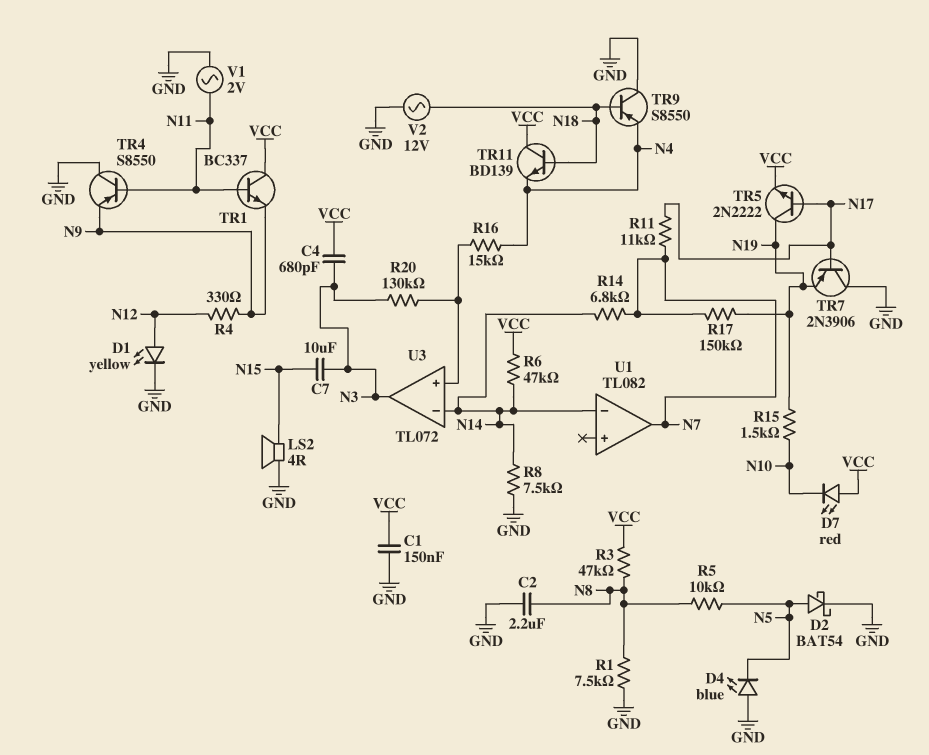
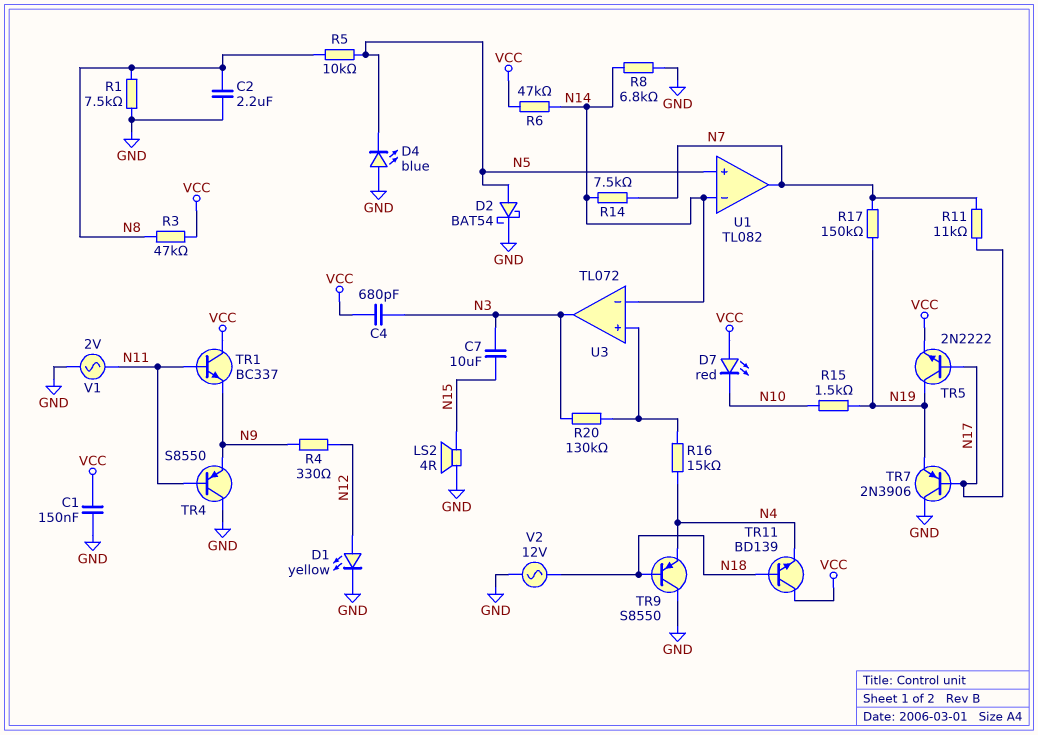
R8: 7.5k (GND, N14) -> 6.8k (GND, N14)
R14: 6.8k (N7, N14) -> 7.5k (N7, N14)
U1 pin in+: none -> N5

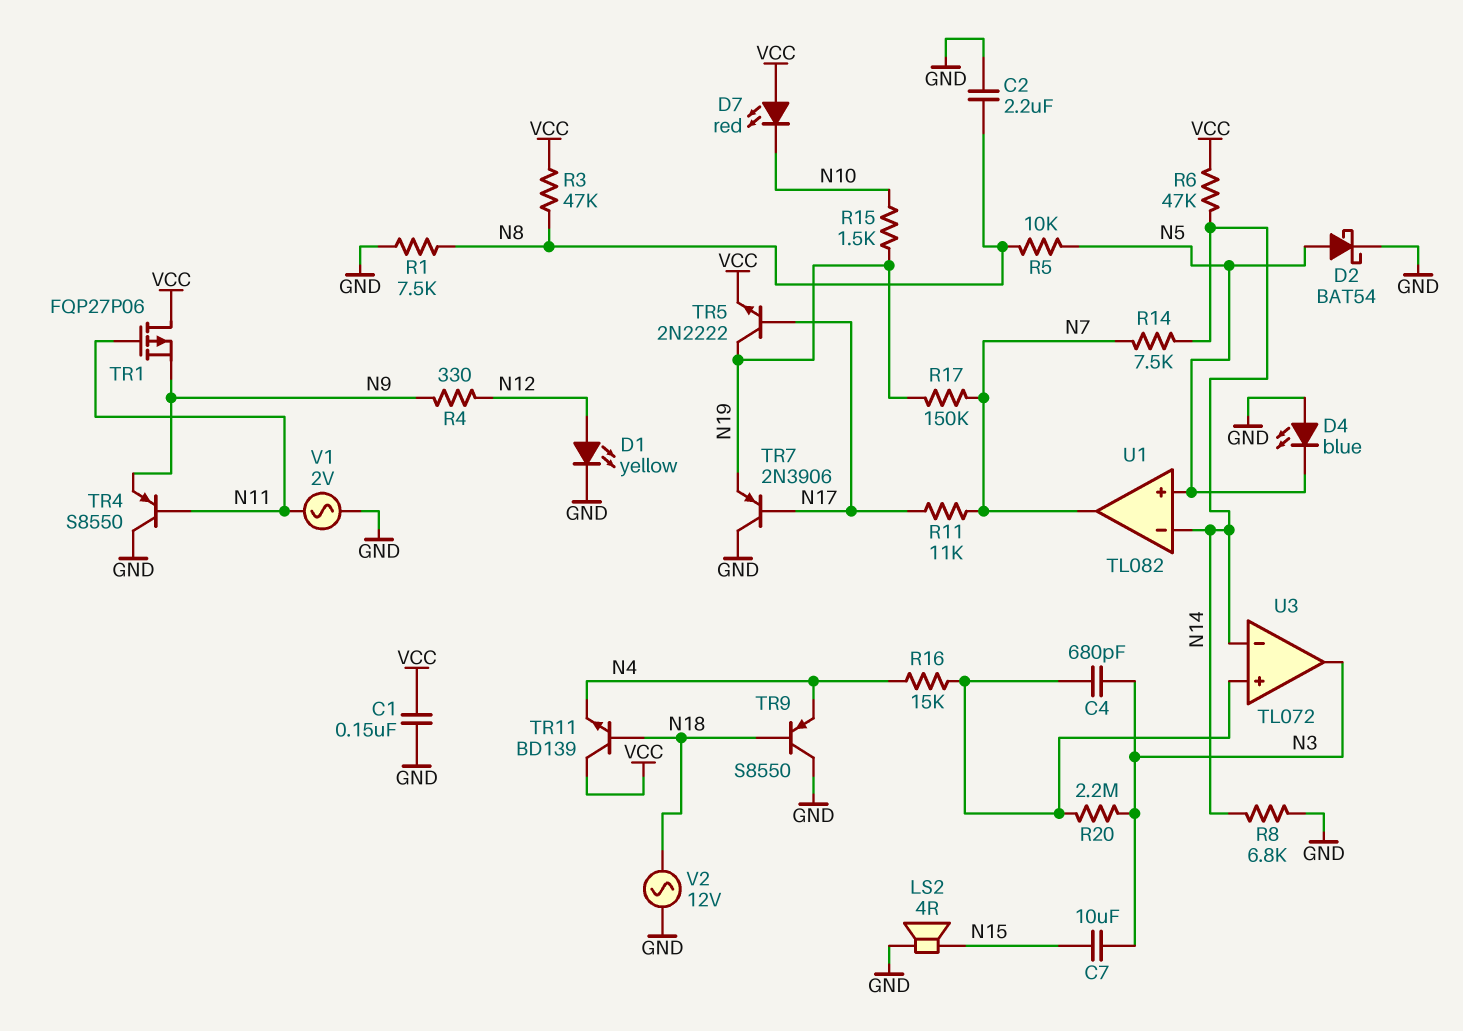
C4: 680pF (N3, VCC) -> 680pF (N3, U3/in+)
R20: 130k (N3, U3/in+) -> 2.2M (N3, U3/in+)
TR1: NPN BC337 (B N11, C VCC, E N9) -> PMOS FQP27P06 (G N11, D VCC, S N9)

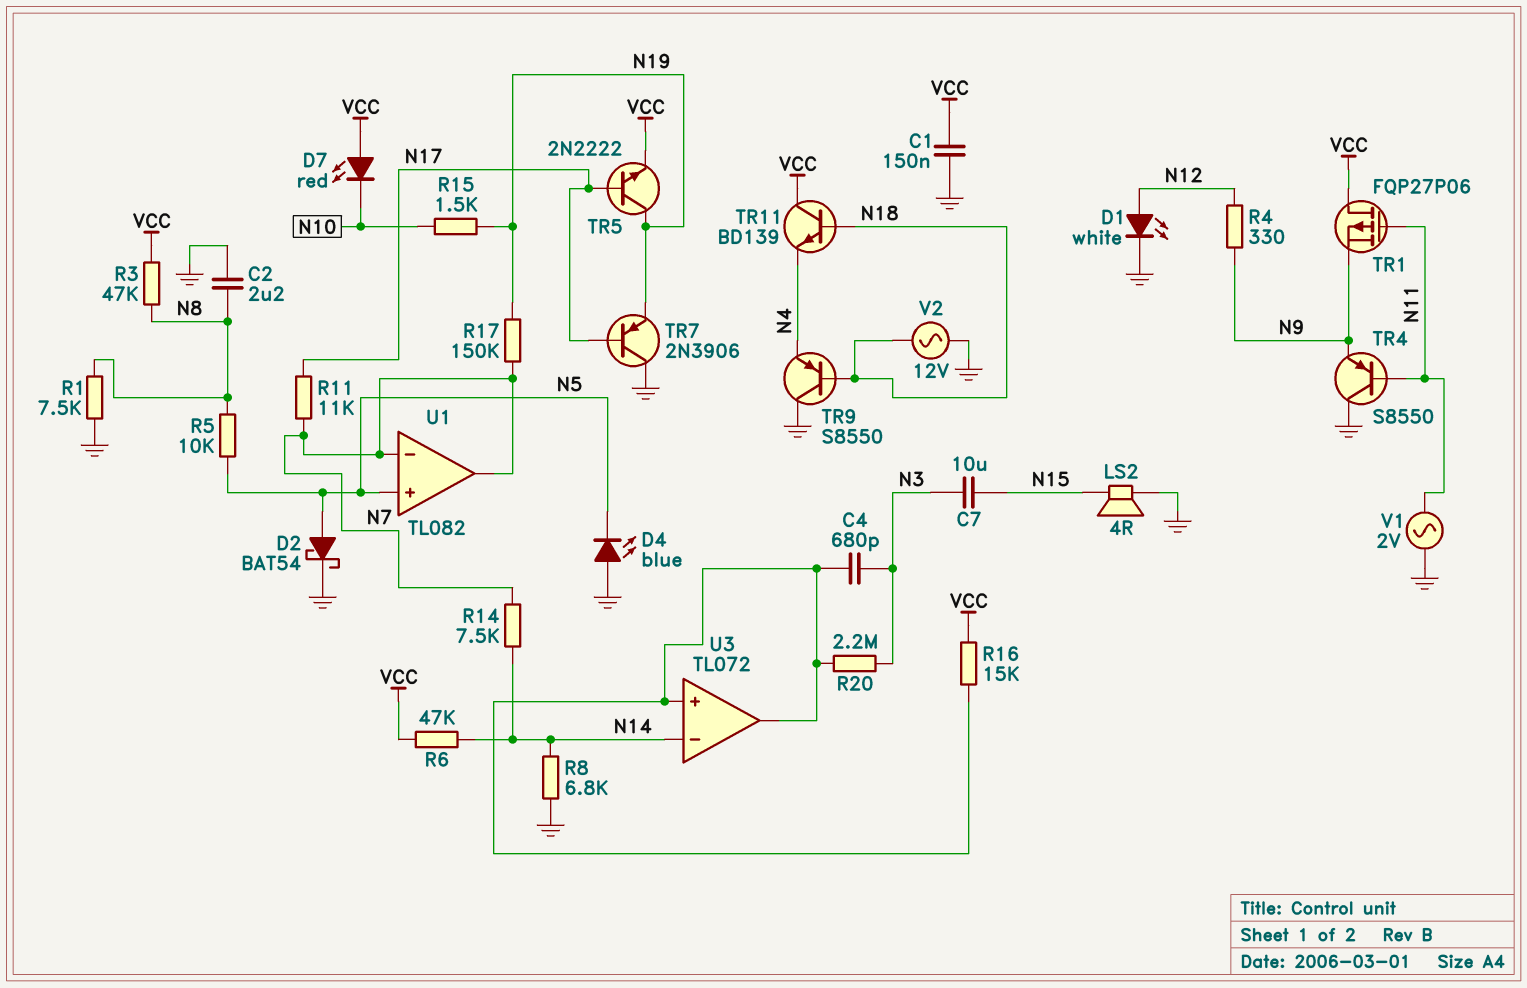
D1: LED yellow (A N12, K GND) -> LED white (A N12, K GND)
R16: 15k (N4, U3/in+) -> 15k (U3/in+, VCC)
U1 pin in-: N14 -> N7
U3 pin out: N3 -> U3/in+

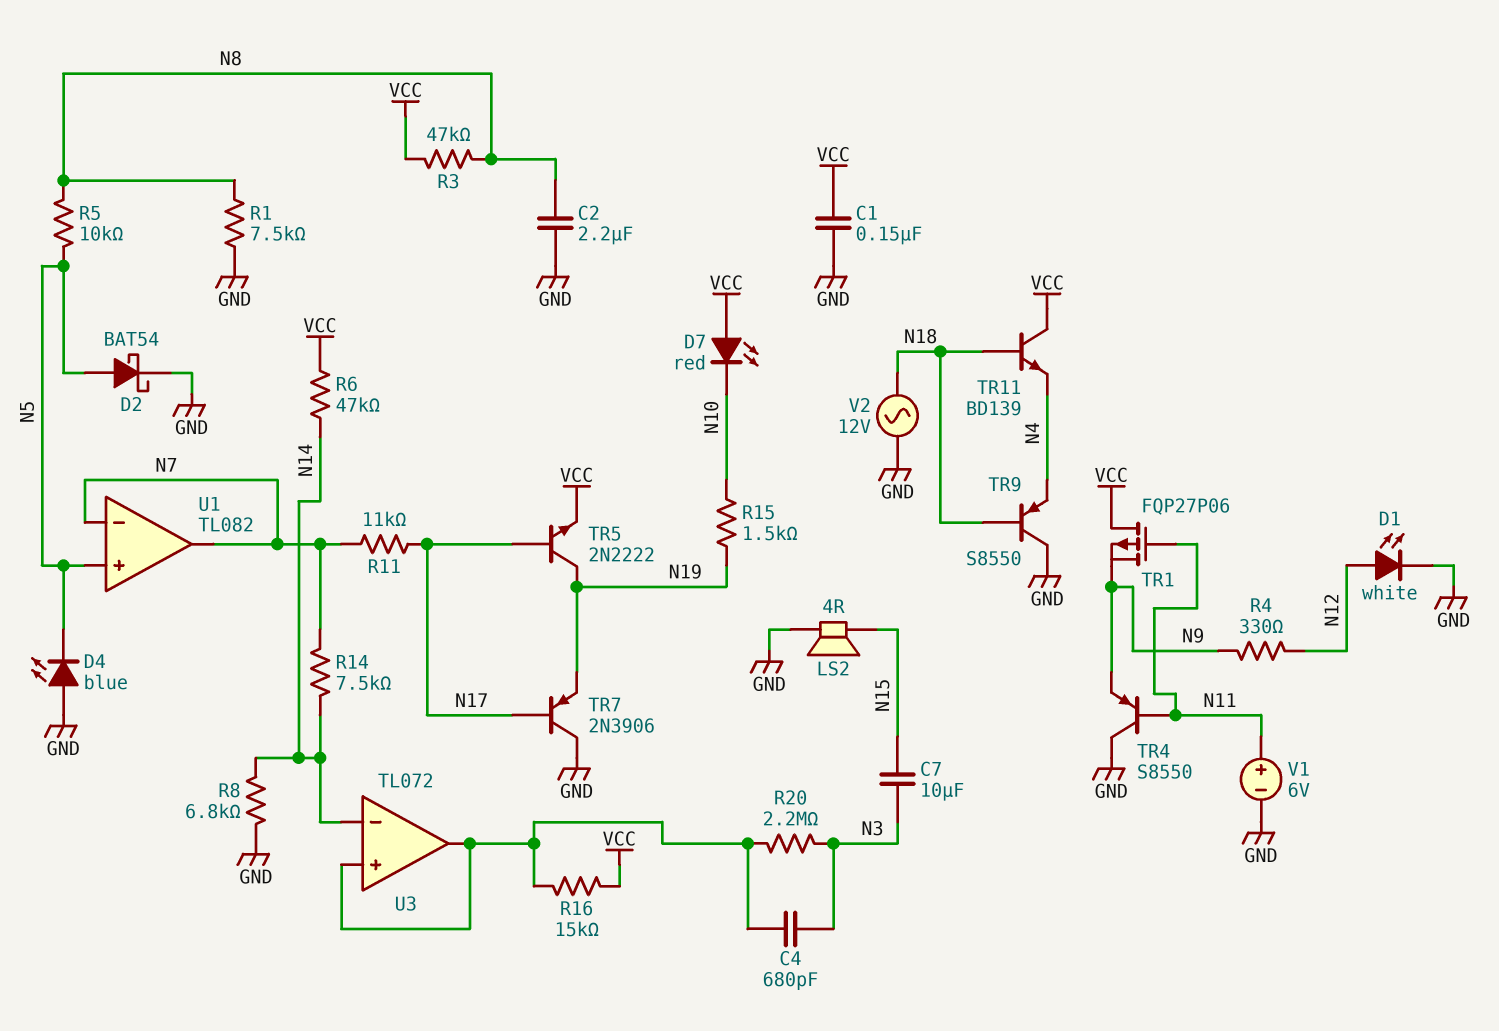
R17: 150k (N7, N19) -> none
V1: AC 2V (GND, N11) -> 6V (plus N11, minus GND)

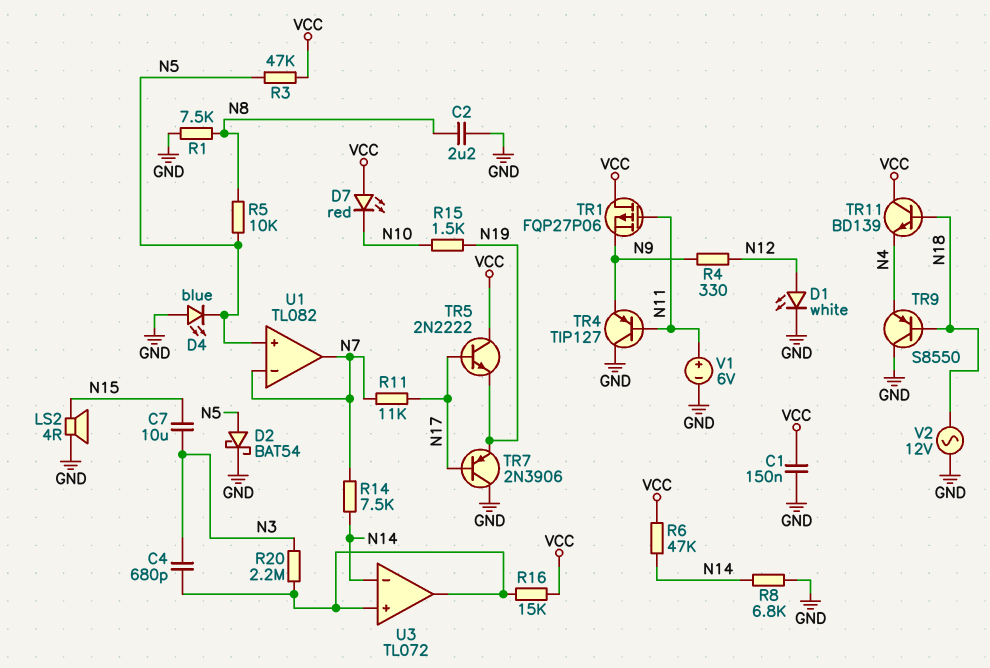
R3: 47k (N8, VCC) -> 47k (N5, VCC)
TR4: PNP S8550 (B N11, C GND, E N9) -> PNP TIP127 (B N11, C GND, E N9)
TR5: NPN 2N2222 (B N17, C N19, E VCC) -> NPN 2N2222 (B N17, C VCC, E N19)

